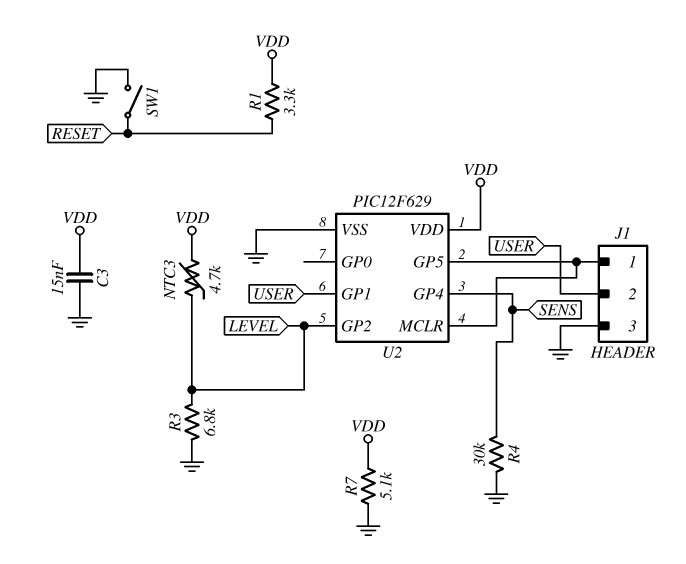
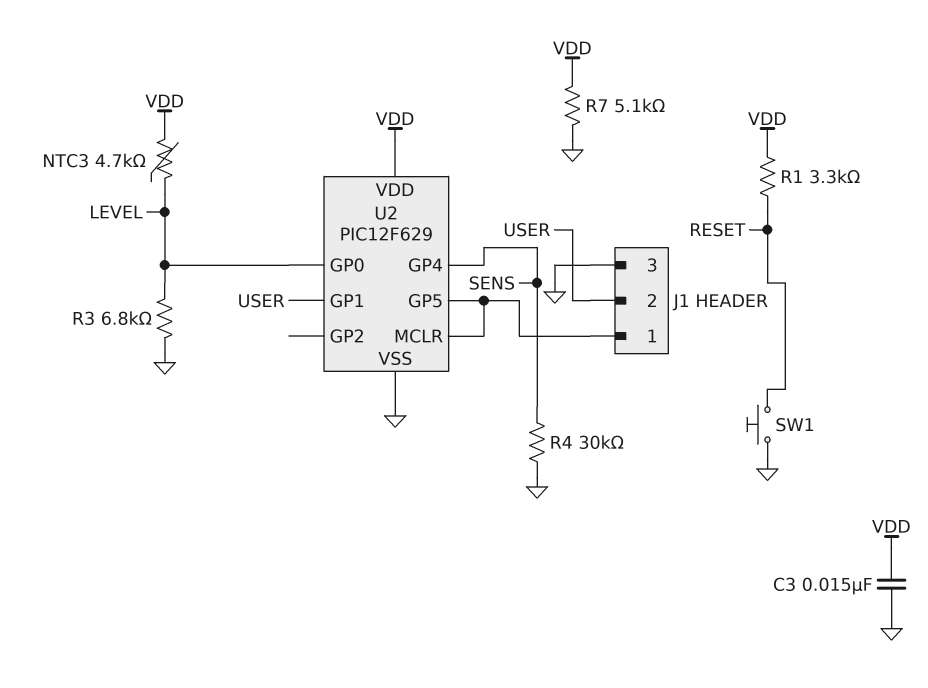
SW1: switch (GND, RESET) -> button (GND, RESET)
U2 pin GP0: none -> LEVEL
U2 pin GP2: LEVEL -> none

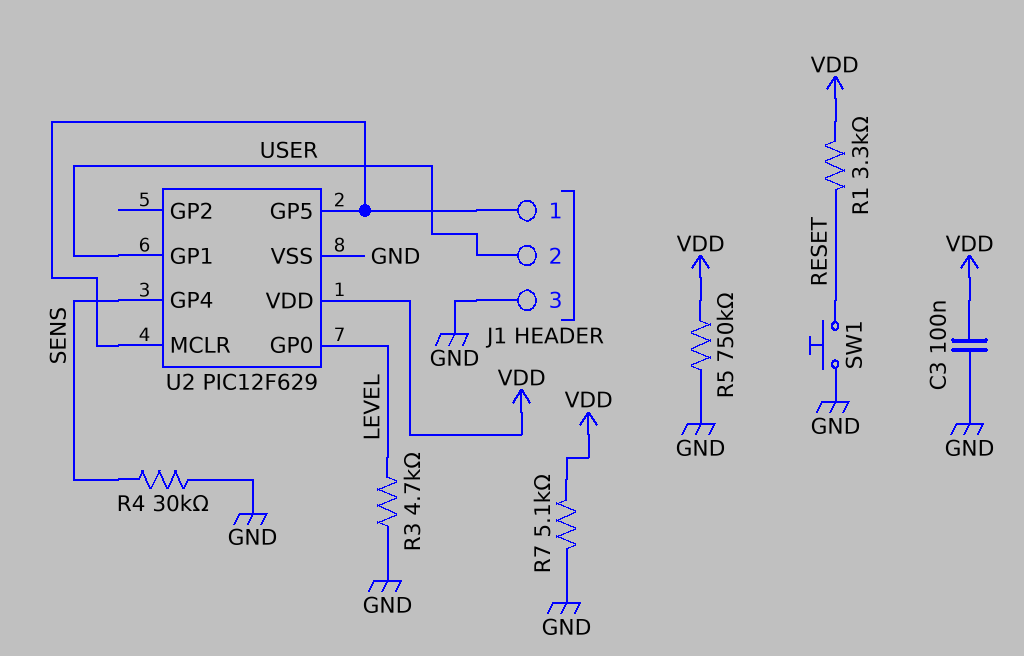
C3: 15nF (GND, VDD) -> 100nF (GND, VDD)
NTC3: 4.7k (LEVEL, VDD) -> none
R3: 6.8k (GND, LEVEL) -> 4.7k (GND, LEVEL)
R5: none -> 750k (GND, VDD)

